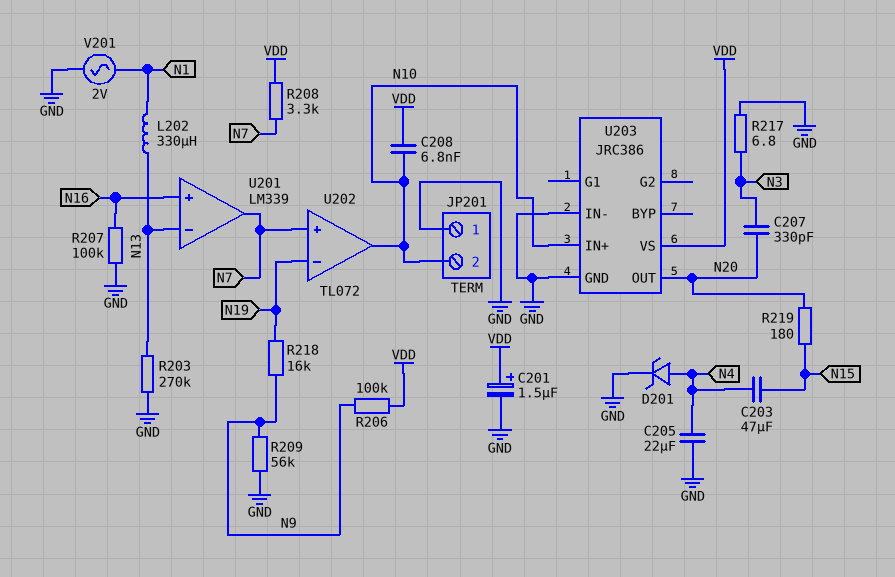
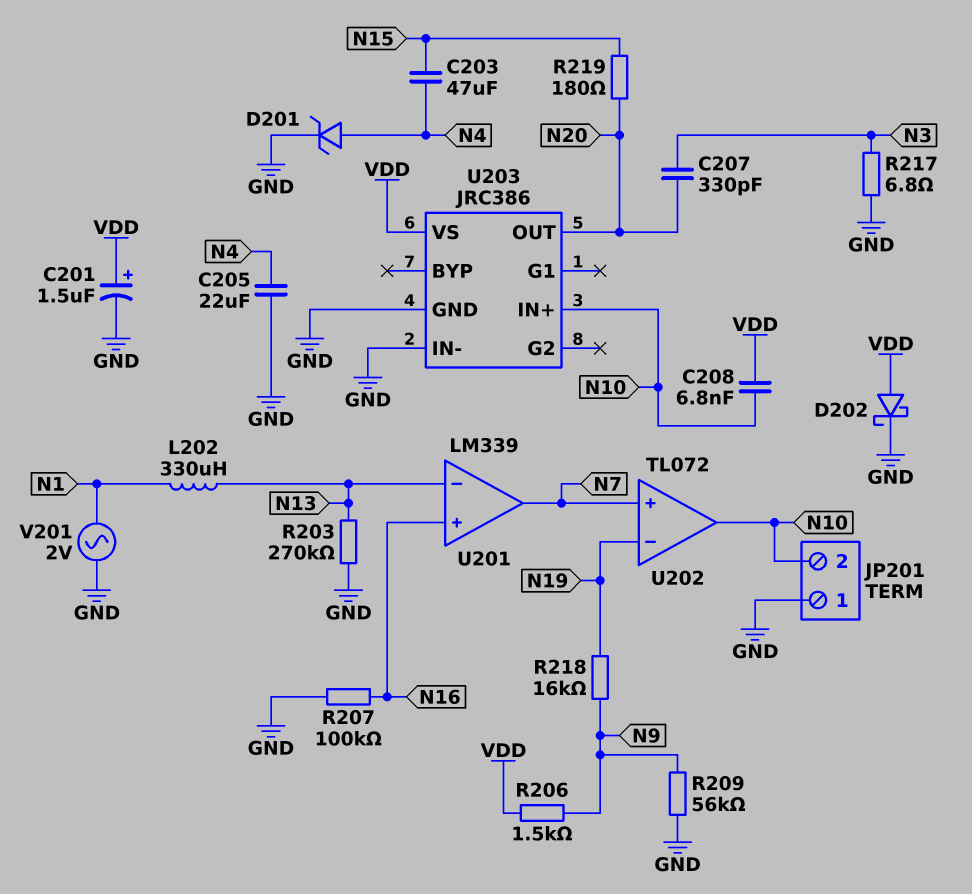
D202: none -> schottky (A VDD, K GND)
R206: 100k (N9, VDD) -> 1.5k (N9, VDD)
R208: 3.3k (N7, VDD) -> none

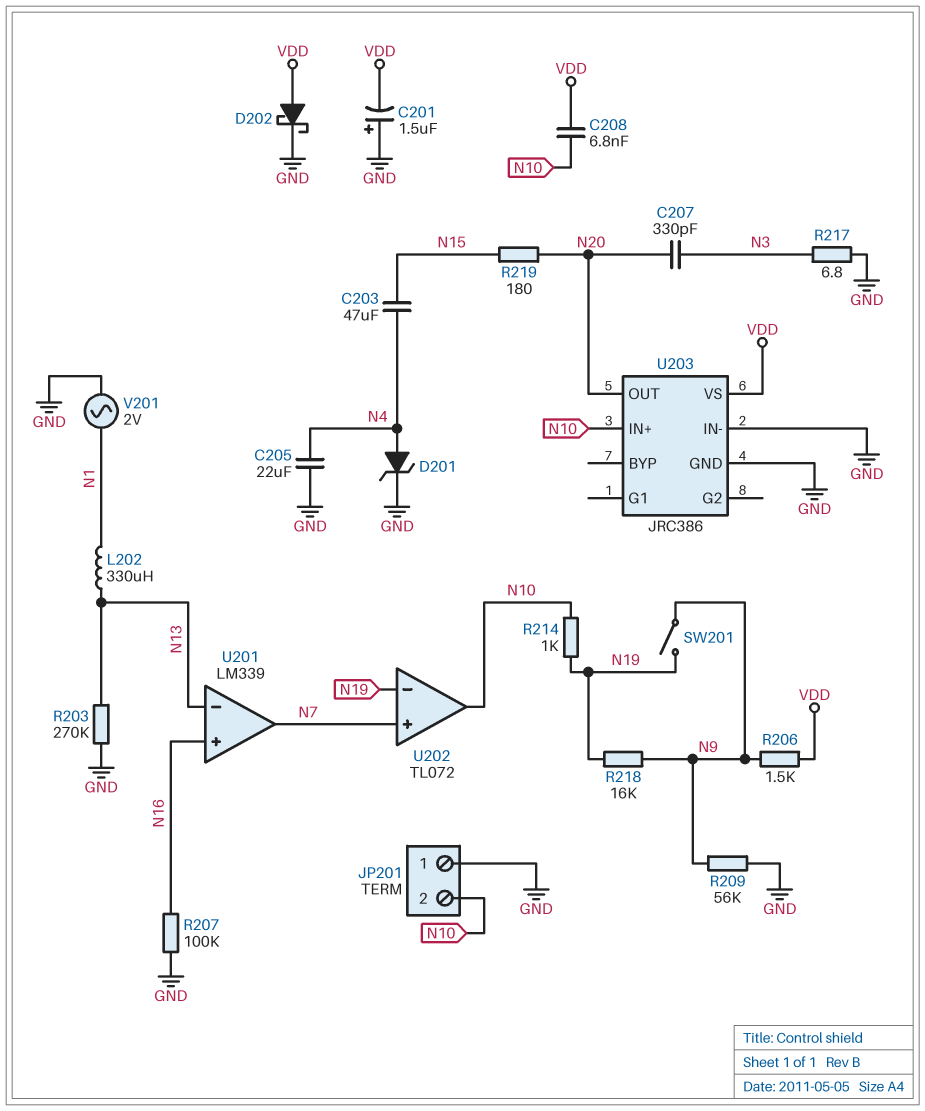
C201: 1.5uF (plus VDD, minus GND) -> 1.5uF (plus GND, minus VDD)
R214: none -> 1k (N10, N19)
SW201: none -> switch (N9, N19)

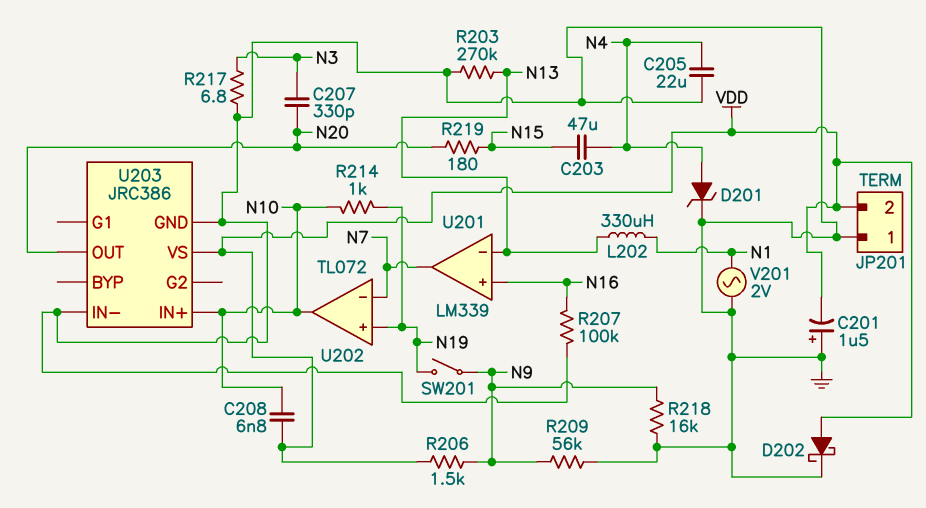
JP201 pin 2: N10 -> VDD
R218: 16k (N9, N19) -> 16k (GND, N9)
U202 pin in+: N7 -> N19
U202 pin in-: N19 -> N7

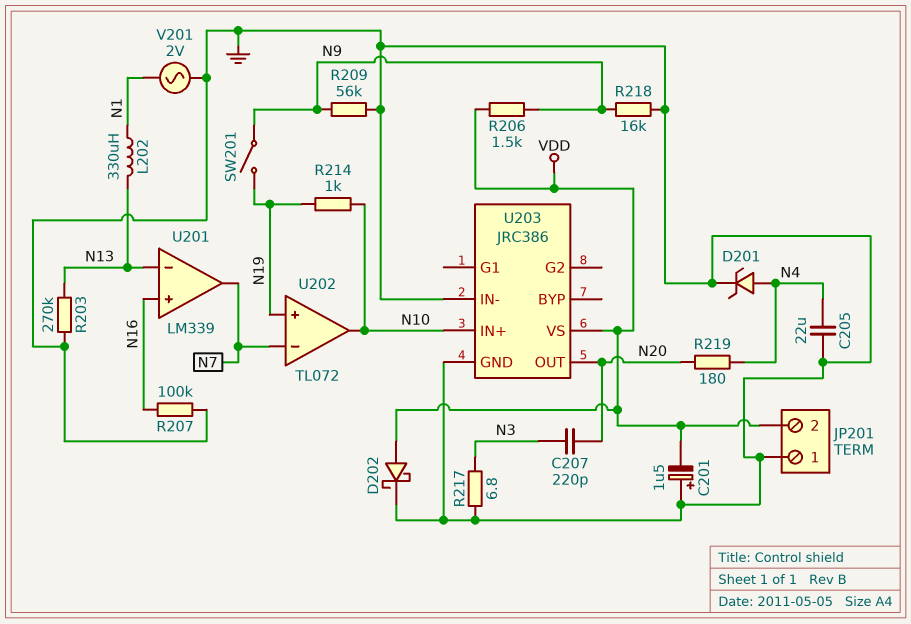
C203: 47uF (N4, N15) -> none
C207: 330pF (N3, N20) -> 220pF (N3, N20)
C208: 6.8nF (N10, VDD) -> none
R219: 180 (N15, N20) -> 180 (N4, N20)

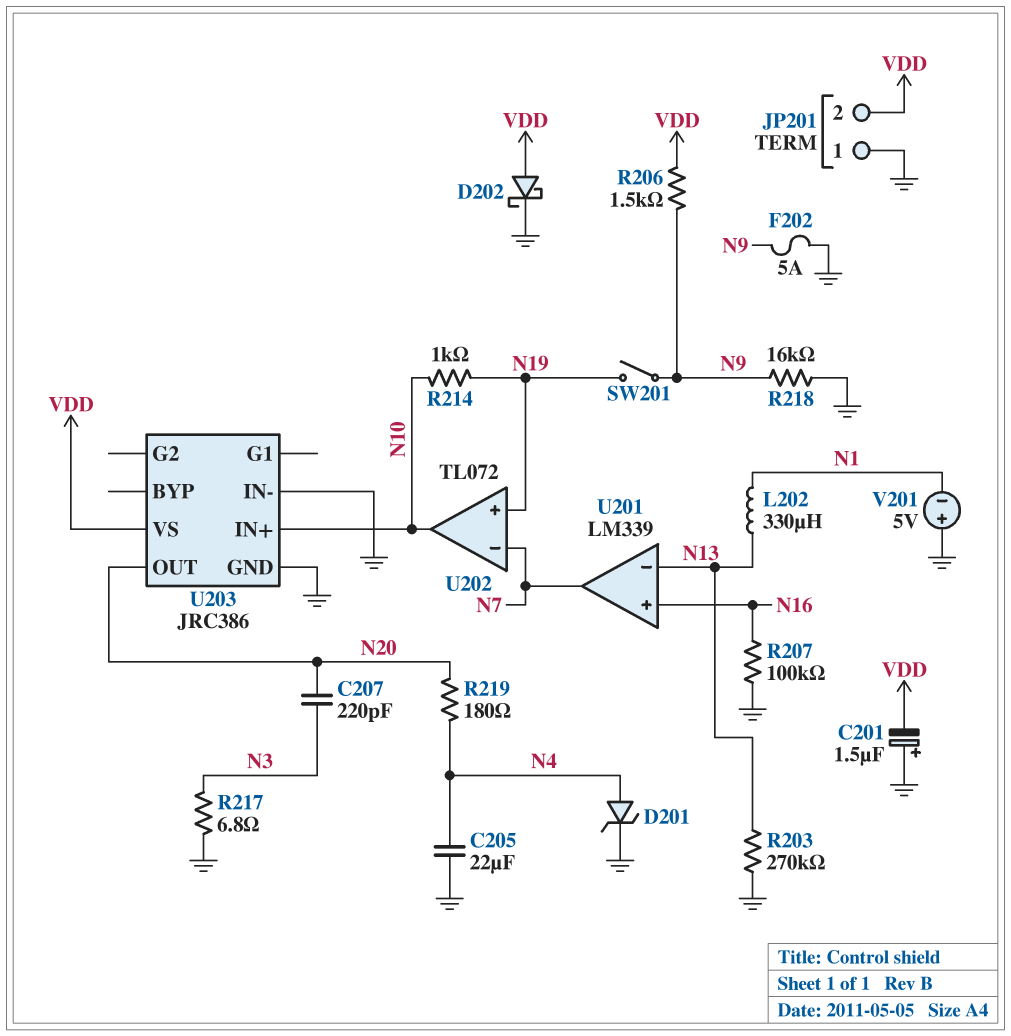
F202: none -> 5A (GND, N9)
R209: 56k (GND, N9) -> none
V201: AC 2V (GND, N1) -> 5V (plus GND, minus N1)

